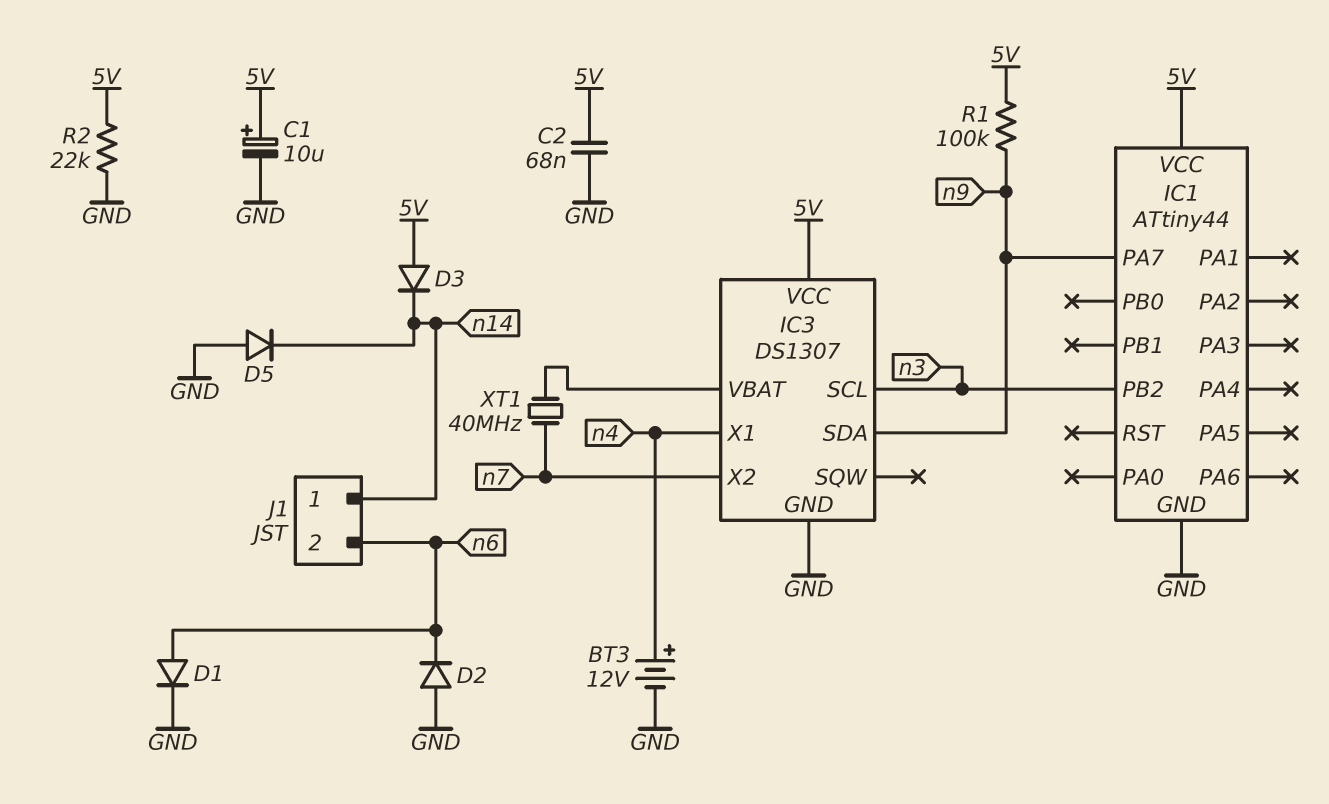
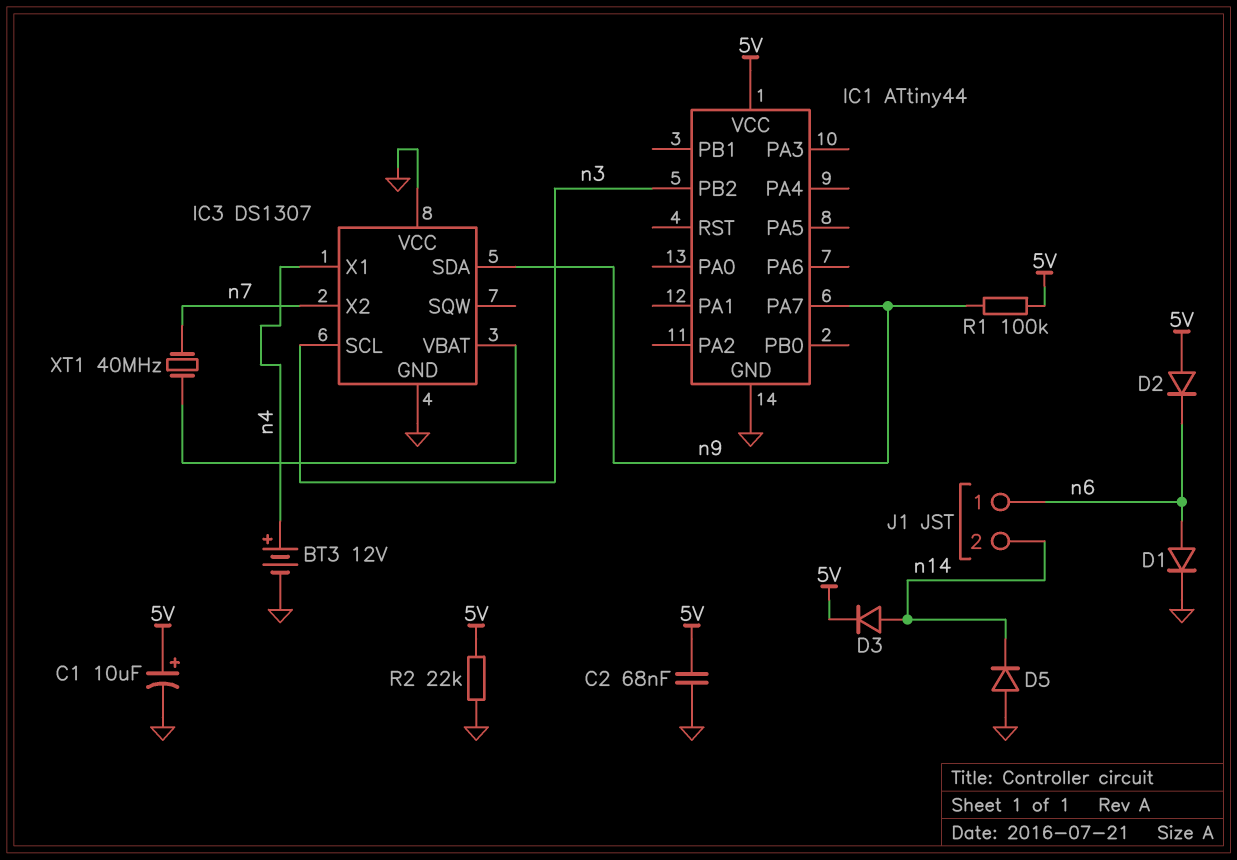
D2: diode (A GND, K n6) -> diode (A 5V, K n6)
D3: diode (A 5V, K n14) -> diode (A n14, K 5V)
IC3 pin VCC: 5V -> GND
J1 pin 1: n14 -> n6
J1 pin 2: n6 -> n14

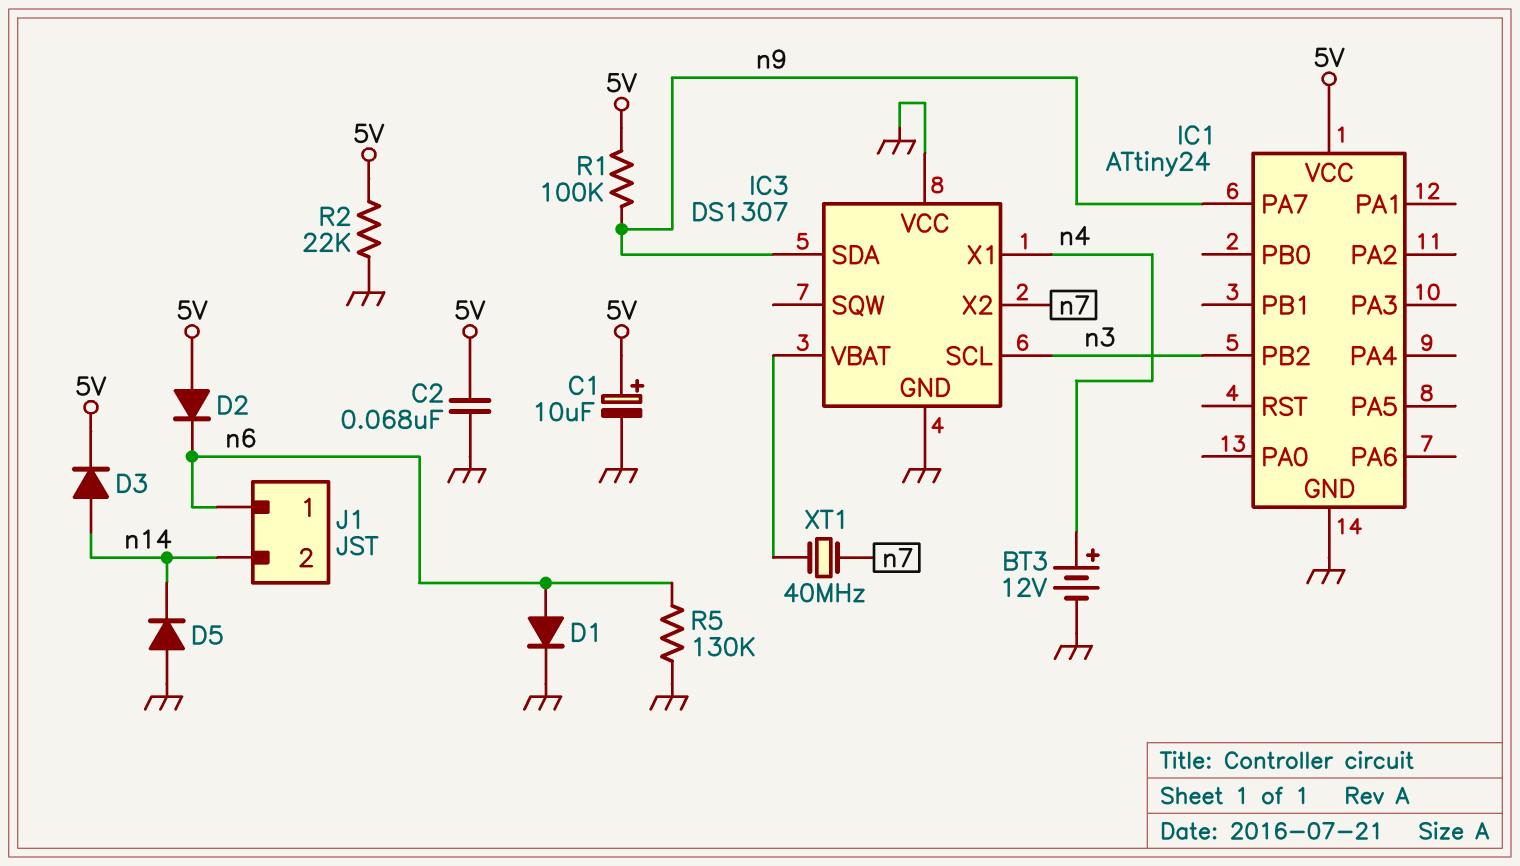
IC1: ATtiny44 -> ATtiny24
R5: none -> 130k (GND, n6)

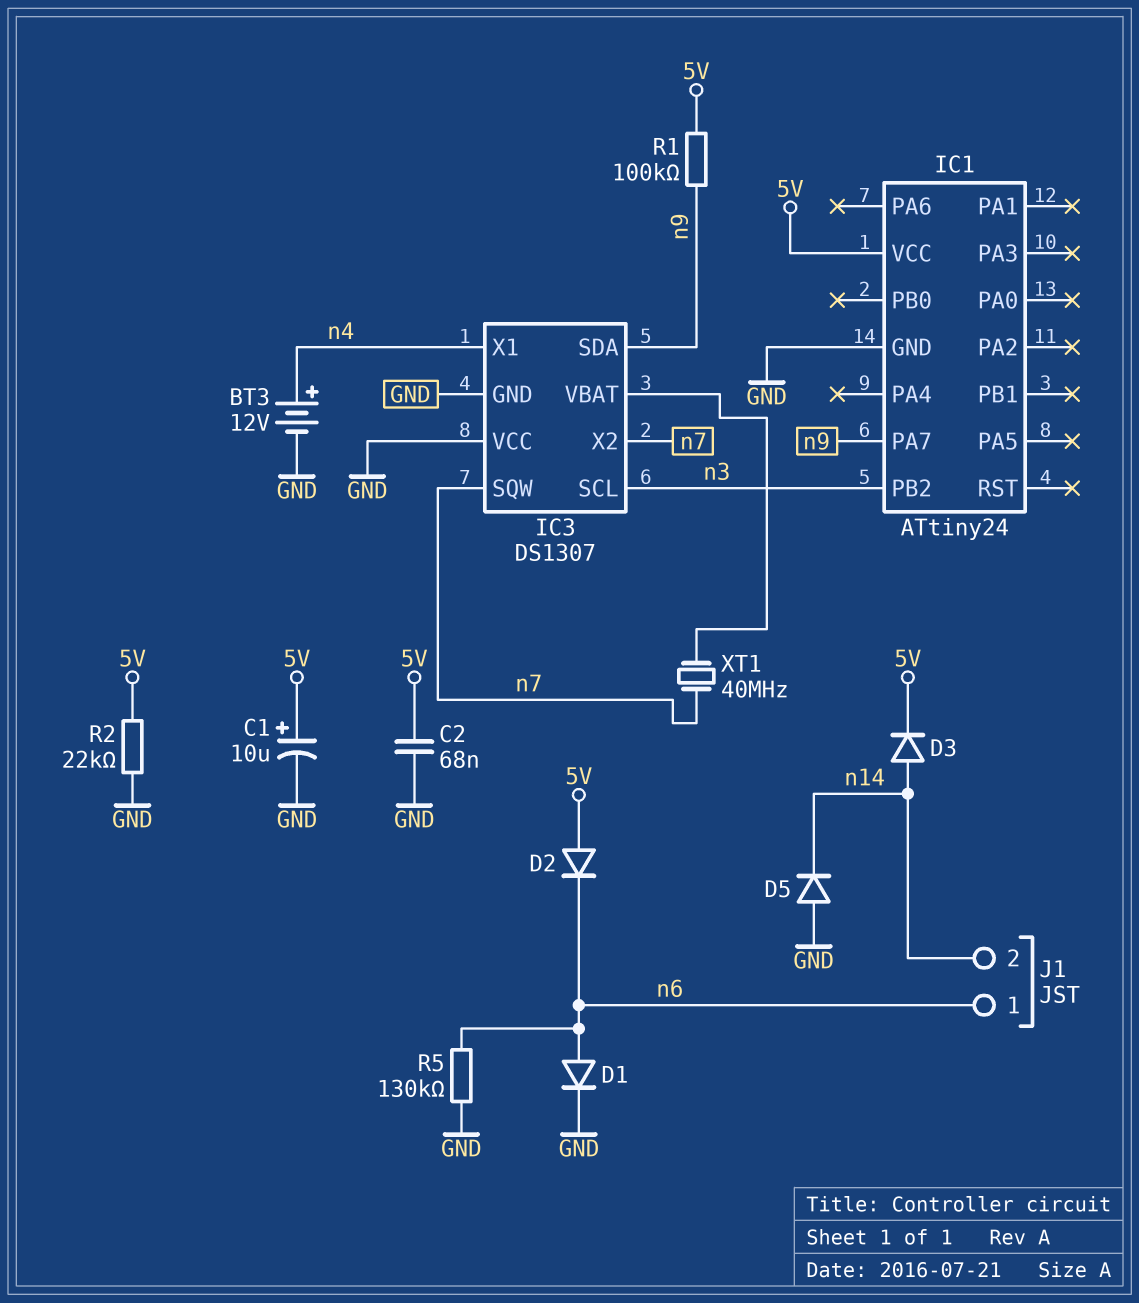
IC3 pin SQW: none -> n7

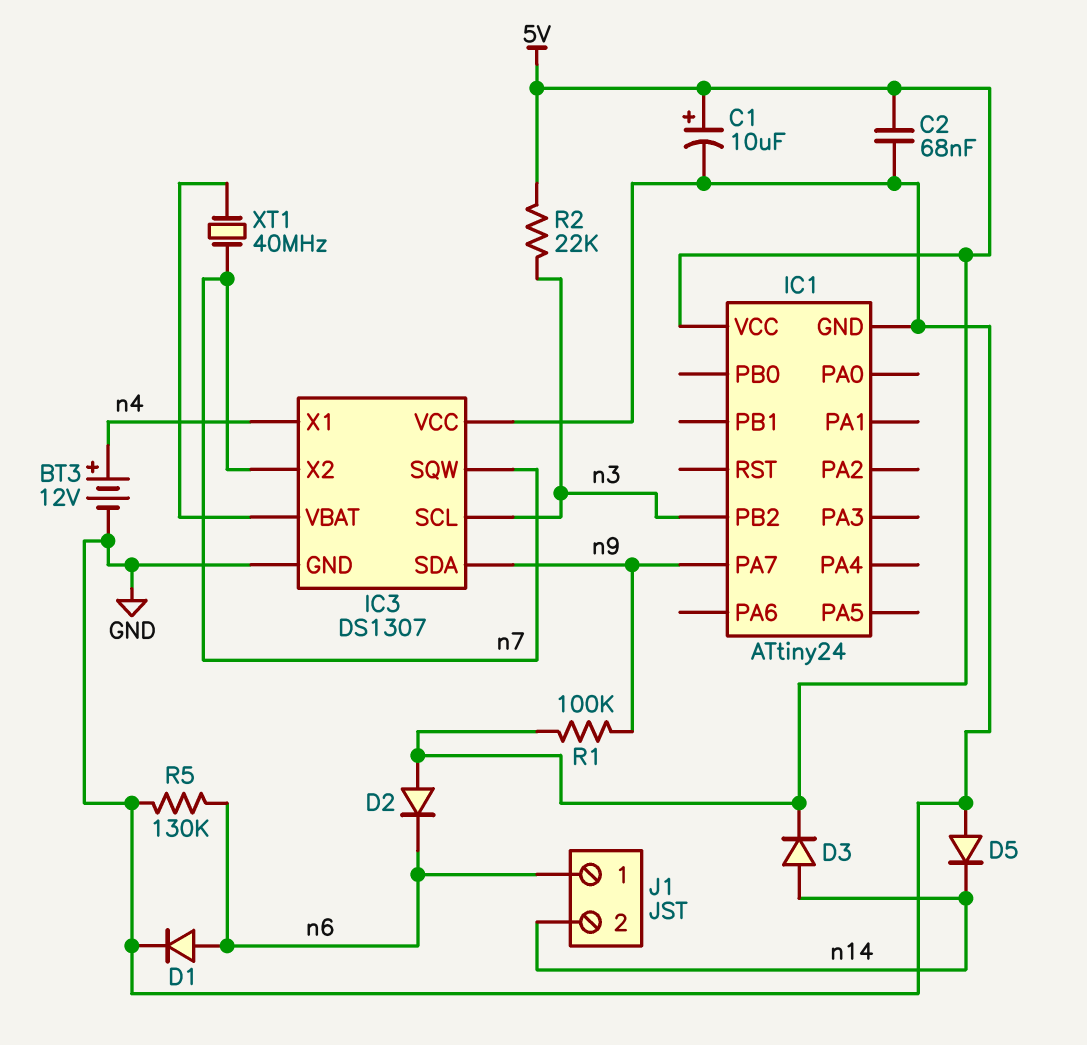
R2: 22k (5V, GND) -> 22k (5V, n3)

